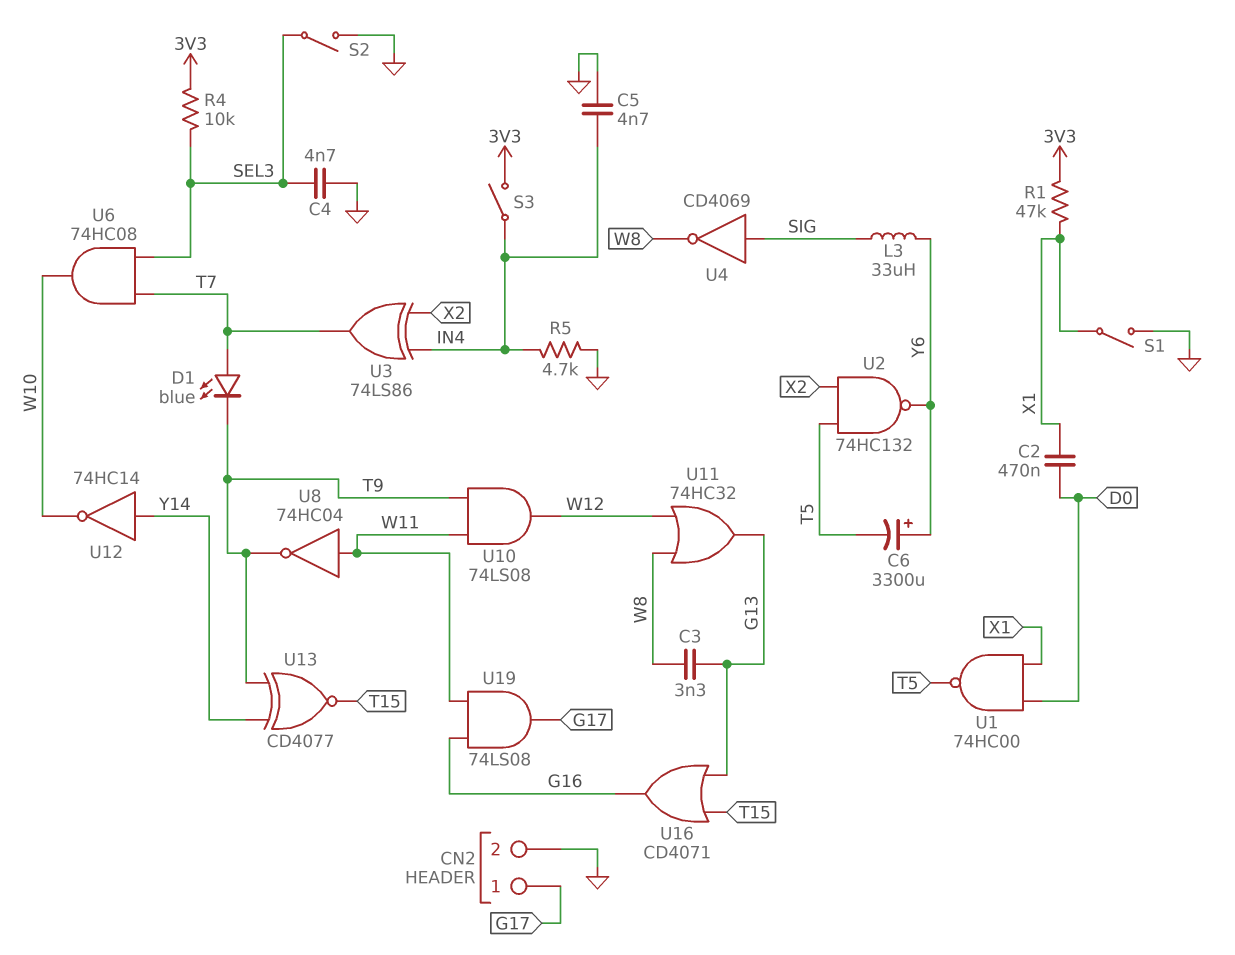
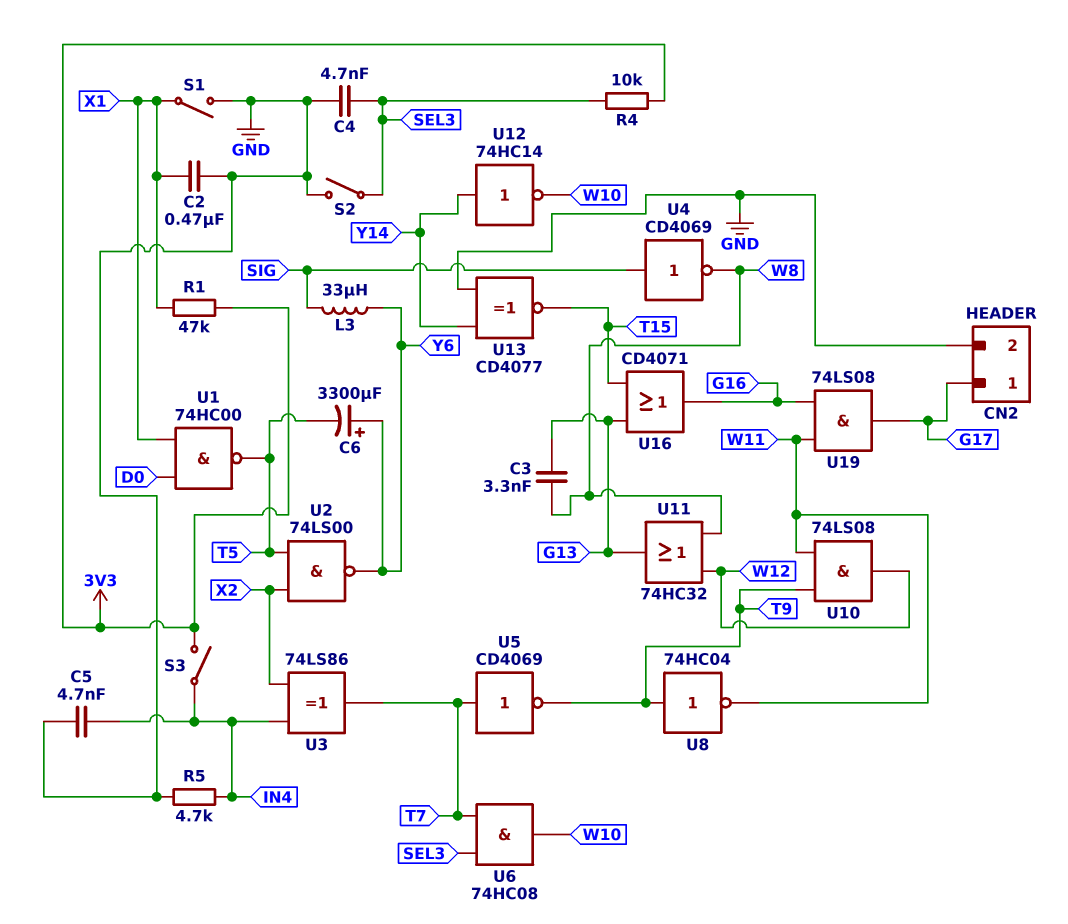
C2: 470nF (D0, X1) -> 470nF (GND, X1)
D1: LED blue (A T7, K T9) -> none
U2: NAND 74HC132 (in T5, in X2, out Y6) -> NAND 74LS00 (in T5, in X2, out Y6)
U5: none -> NOT CD4069 (in T7, out T9)
U8: NOT 74HC04 (in W11, out T9) -> NOT 74HC04 (in T9, out W11)
U13: XNOR CD4077 (in T9, in Y14, out T15) -> XNOR CD4077 (in GND, in Y14, out T15)

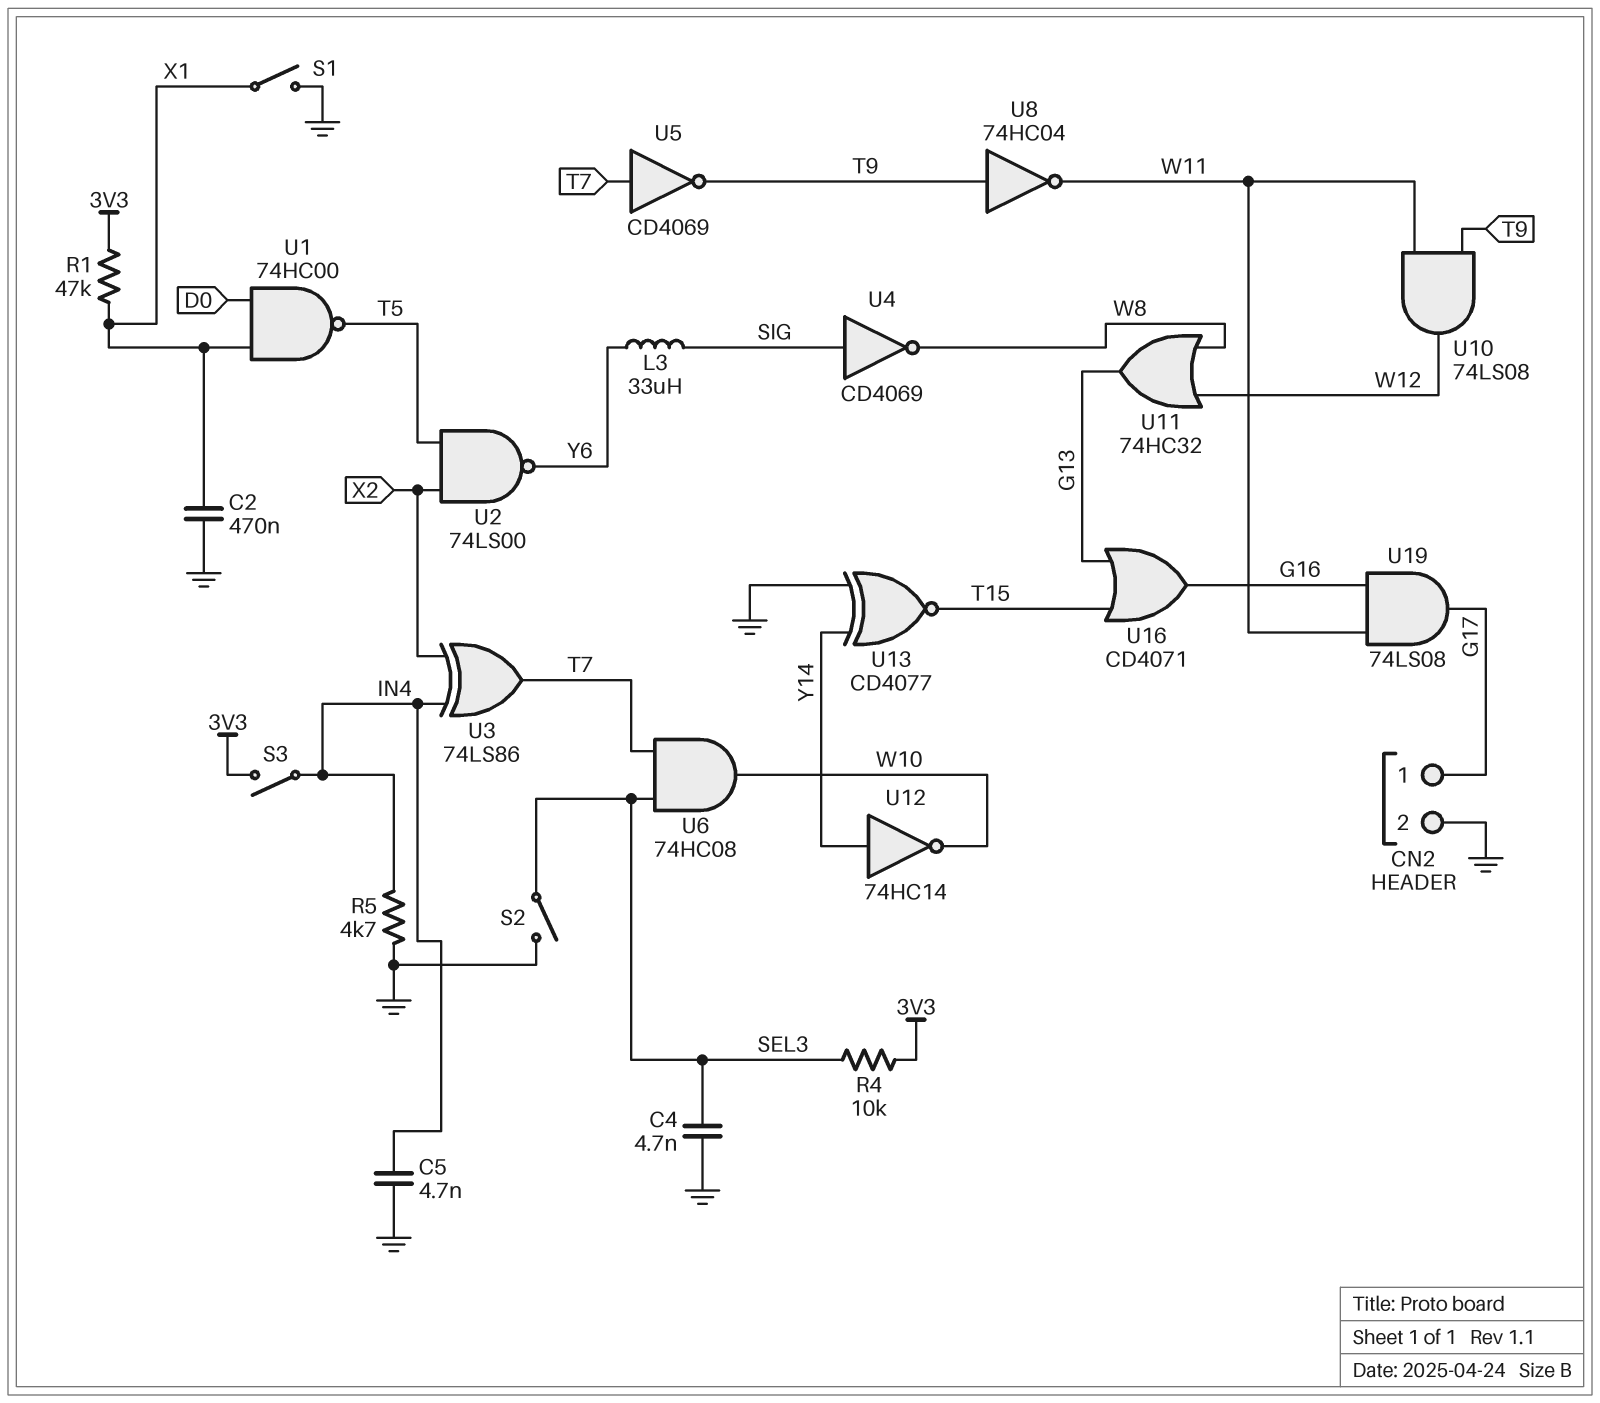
C3: 3.3nF (G13, W8) -> none
C6: 3300uF (plus Y6, minus T5) -> none

